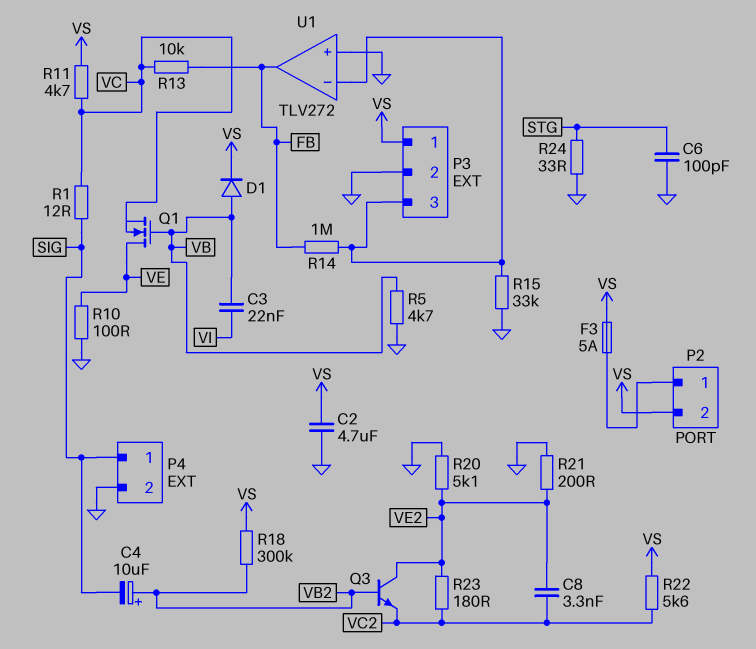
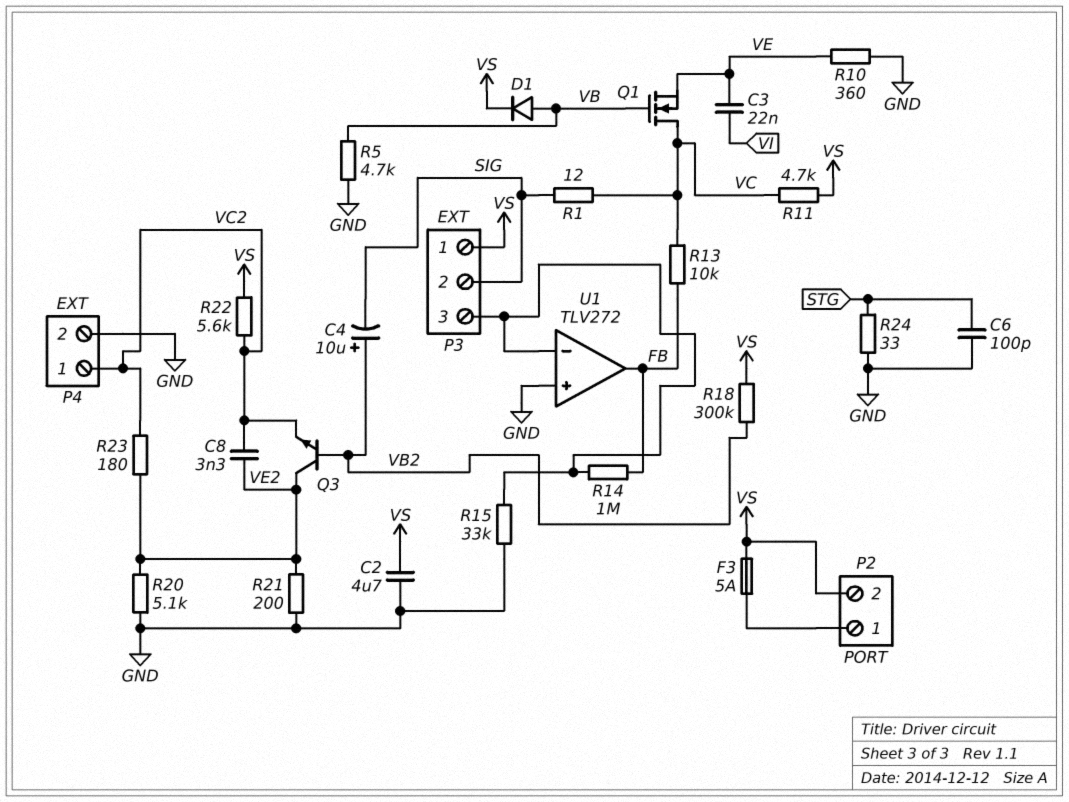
C3: 22nF (VB, VI) -> 22nF (VE, VI)
P3 pin 2: GND -> SIG
P4 pin 1: SIG -> VC2
Q1: NMOS (G VB, D VE, S VC) -> NMOS (G VB, D VC, S VE)
R10: 100 (GND, VE) -> 360 (GND, VE)

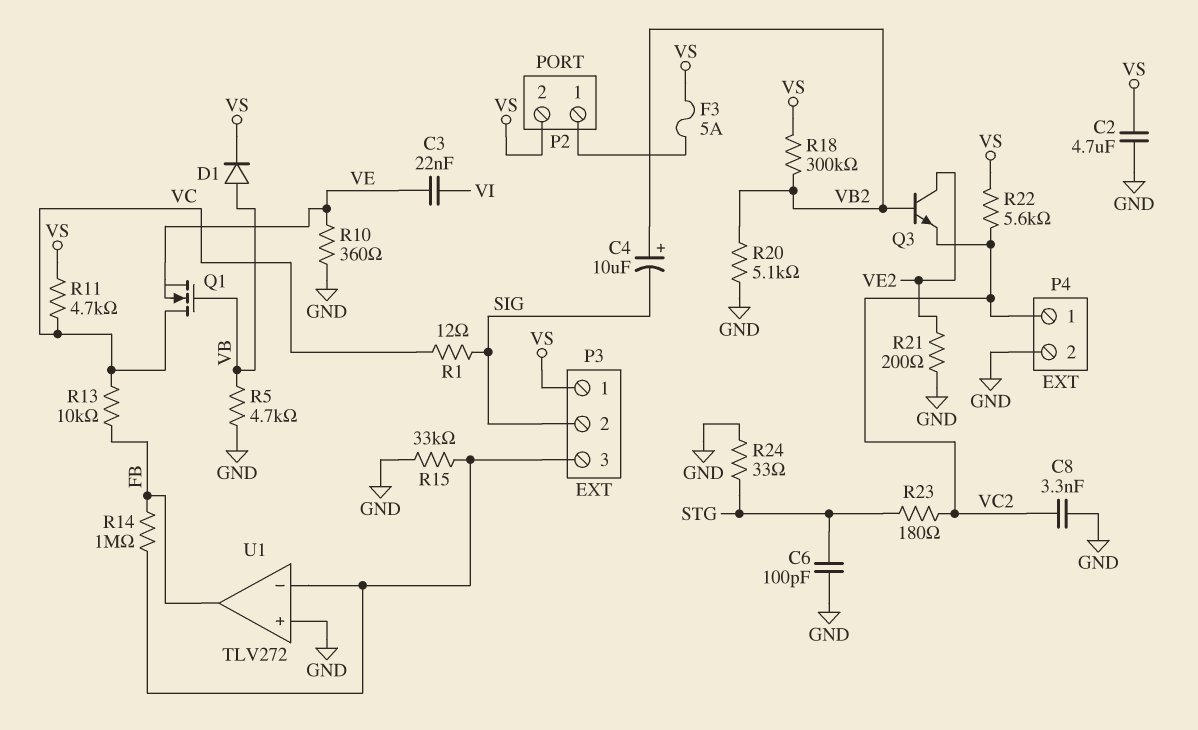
C8: 3.3nF (VC2, VE2) -> 3.3nF (GND, VC2)
R20: 5.1k (GND, VE2) -> 5.1k (GND, VB2)
R23: 180 (VC2, VE2) -> 180 (STG, VC2)

